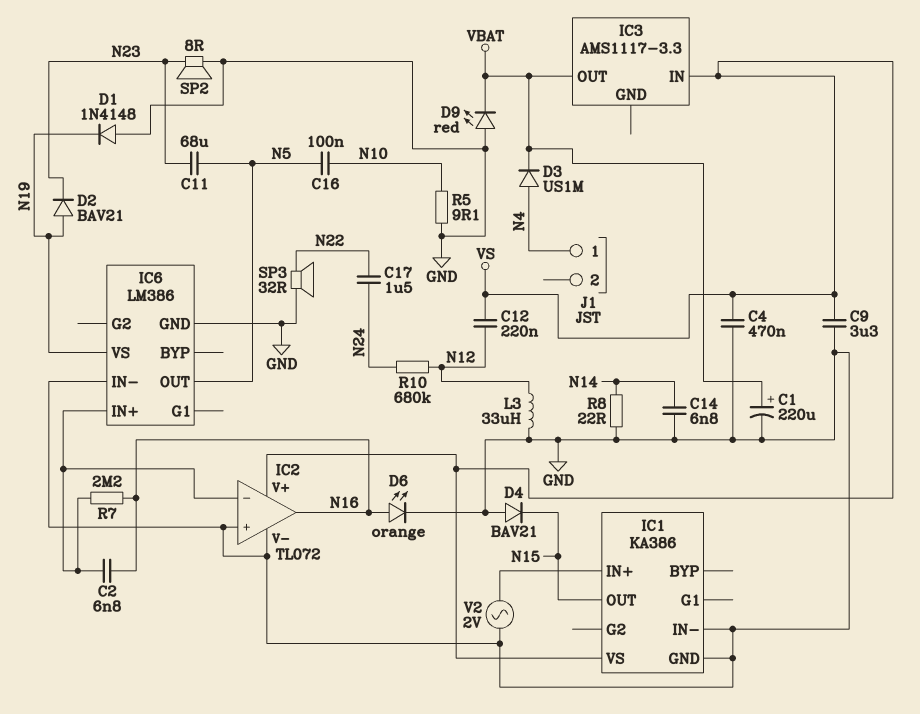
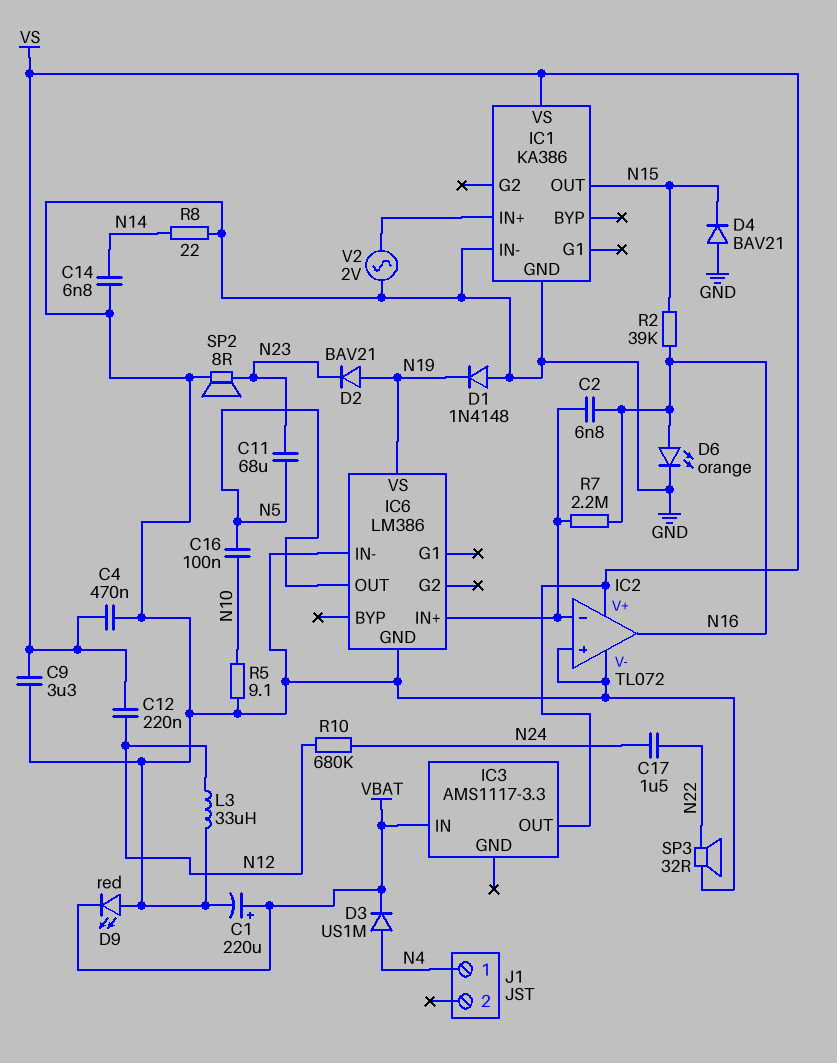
IC3 pin IN: VS -> VBAT
IC3 pin OUT: VBAT -> VS
R2: none -> 39k (N15, N16)

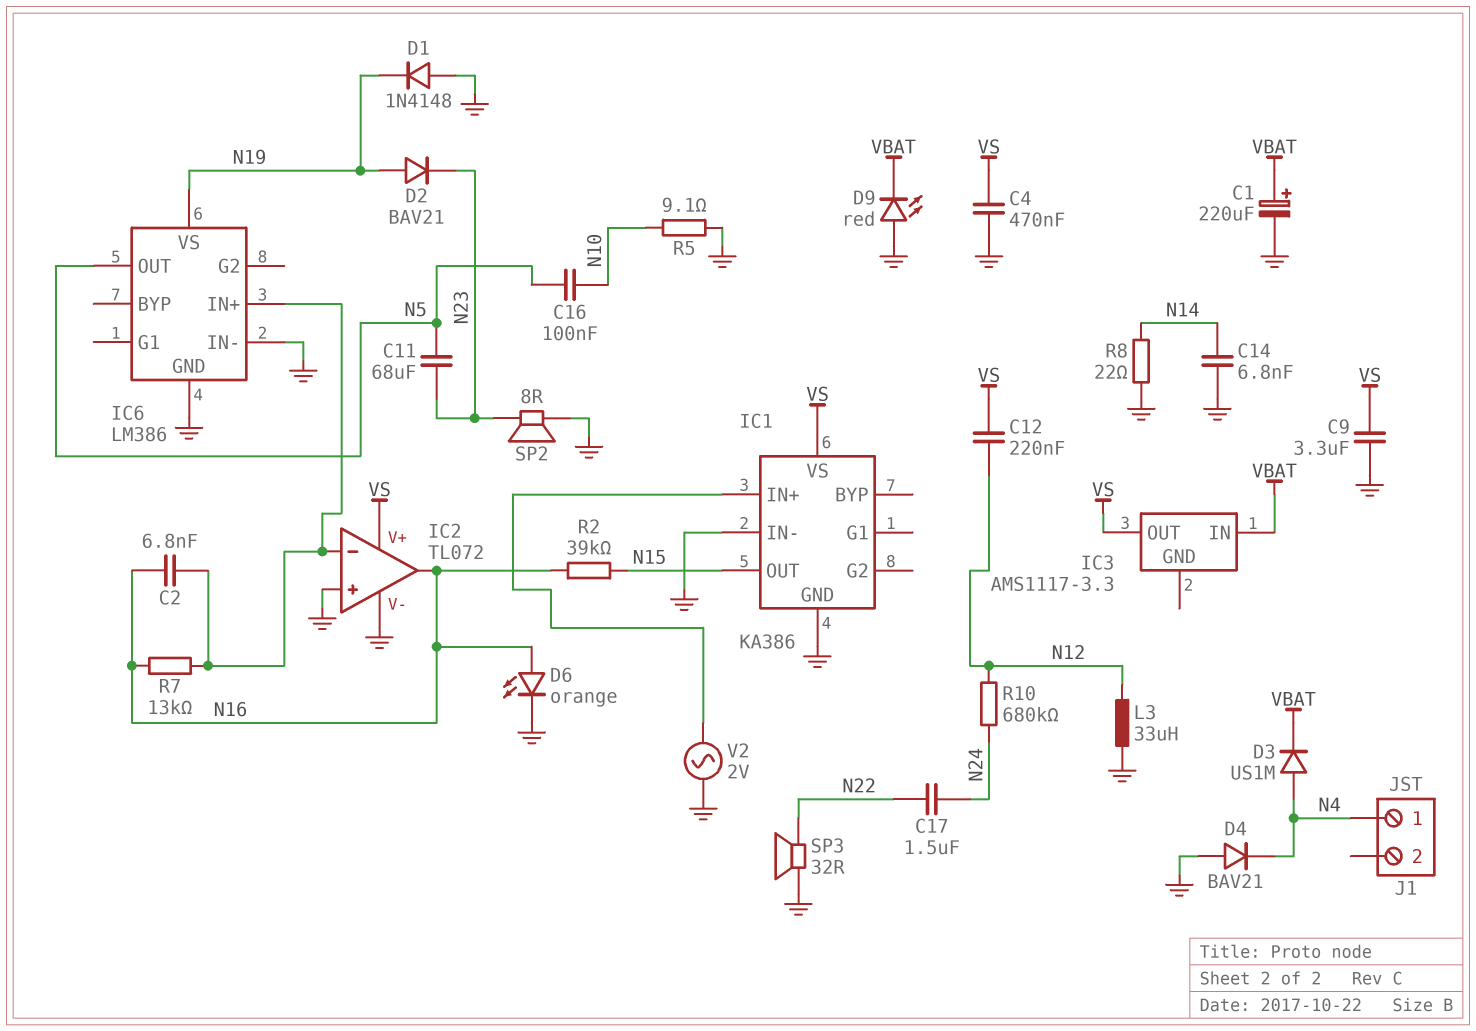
D4: diode BAV21 (A GND, K N15) -> diode BAV21 (A GND, K N4)
R7: 2.2M (IC2/in-, N16) -> 13k (IC2/in-, N16)

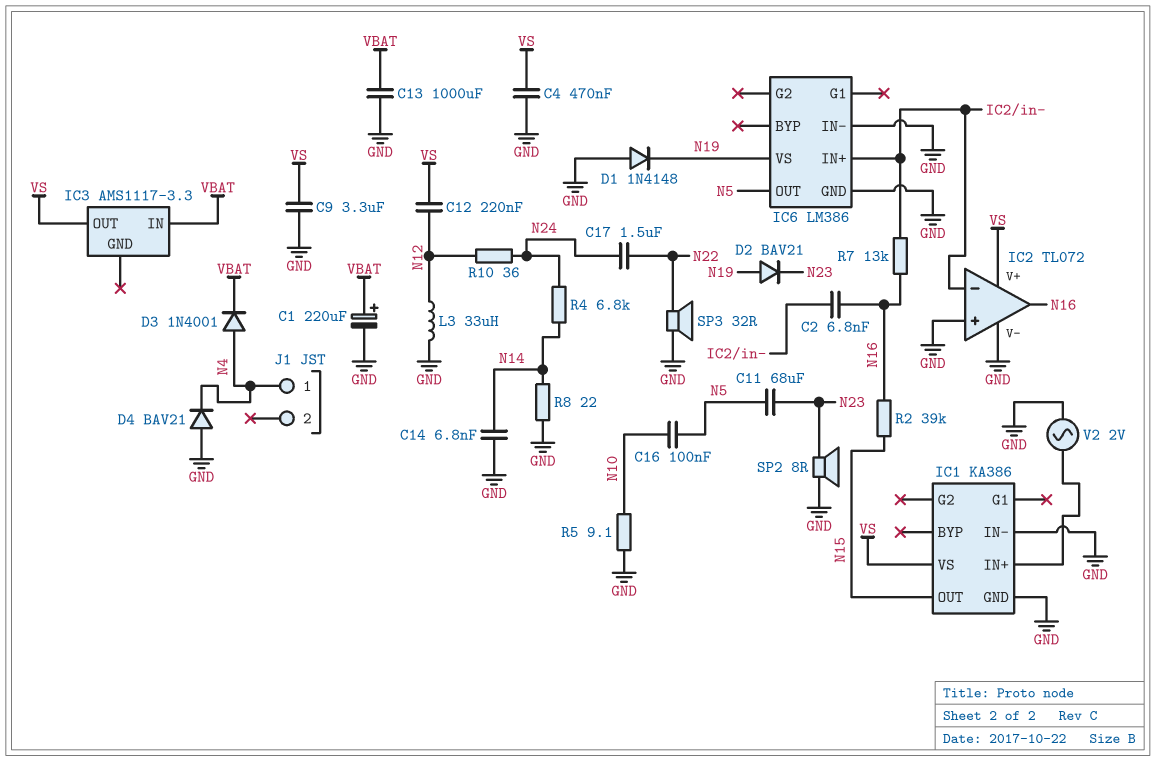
C13: none -> 1000uF (GND, VBAT)
D3: diode US1M (A N4, K VBAT) -> diode 1N4001 (A N4, K VBAT)
D6: LED orange (A N16, K GND) -> none
D9: LED red (A GND, K VBAT) -> none
R4: none -> 6.8k (N14, N24)
R10: 680k (N12, N24) -> 36 (N12, N24)

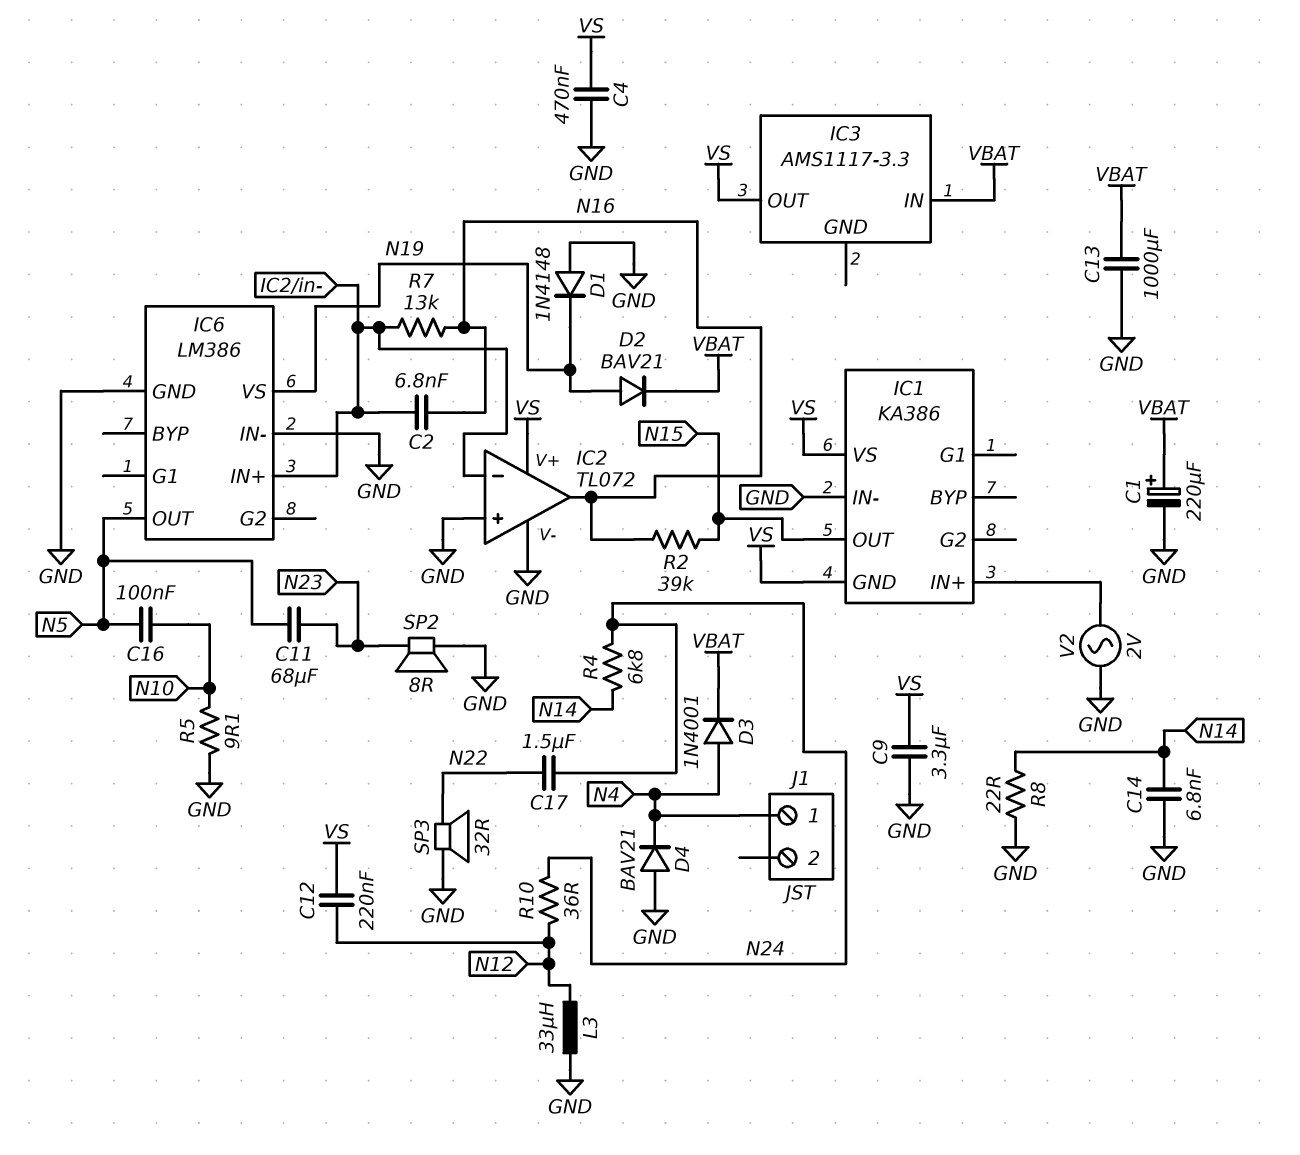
D2: diode BAV21 (A N19, K N23) -> diode BAV21 (A N19, K VBAT)
IC1 pin GND: GND -> VS

